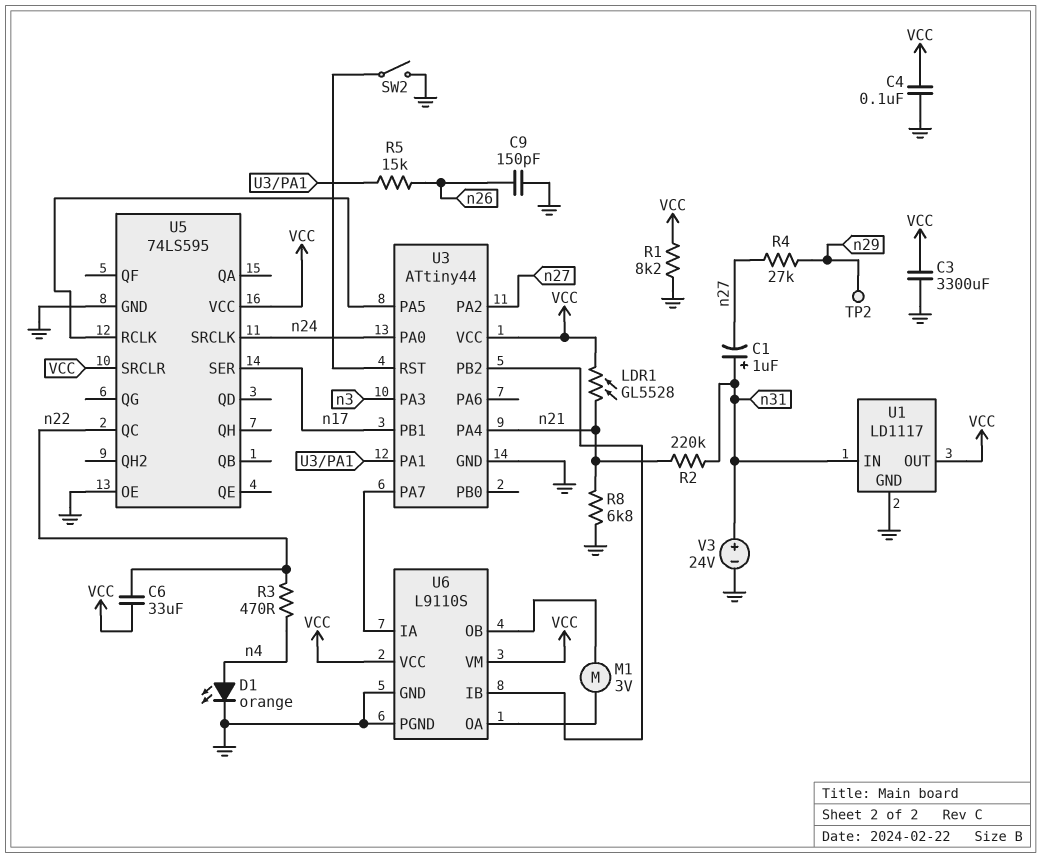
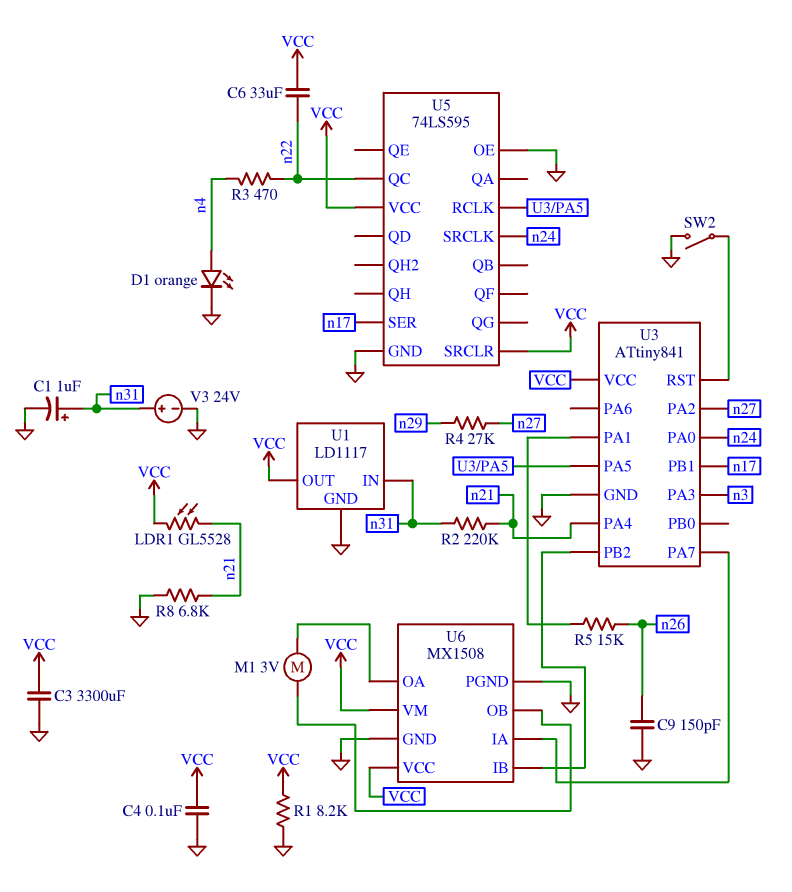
C1: 1uF (plus n31, minus n27) -> 1uF (plus n31, minus GND)
TP2: test point (n29) -> none
U3: ATtiny44 -> ATtiny841
U6: L9110S -> MX1508

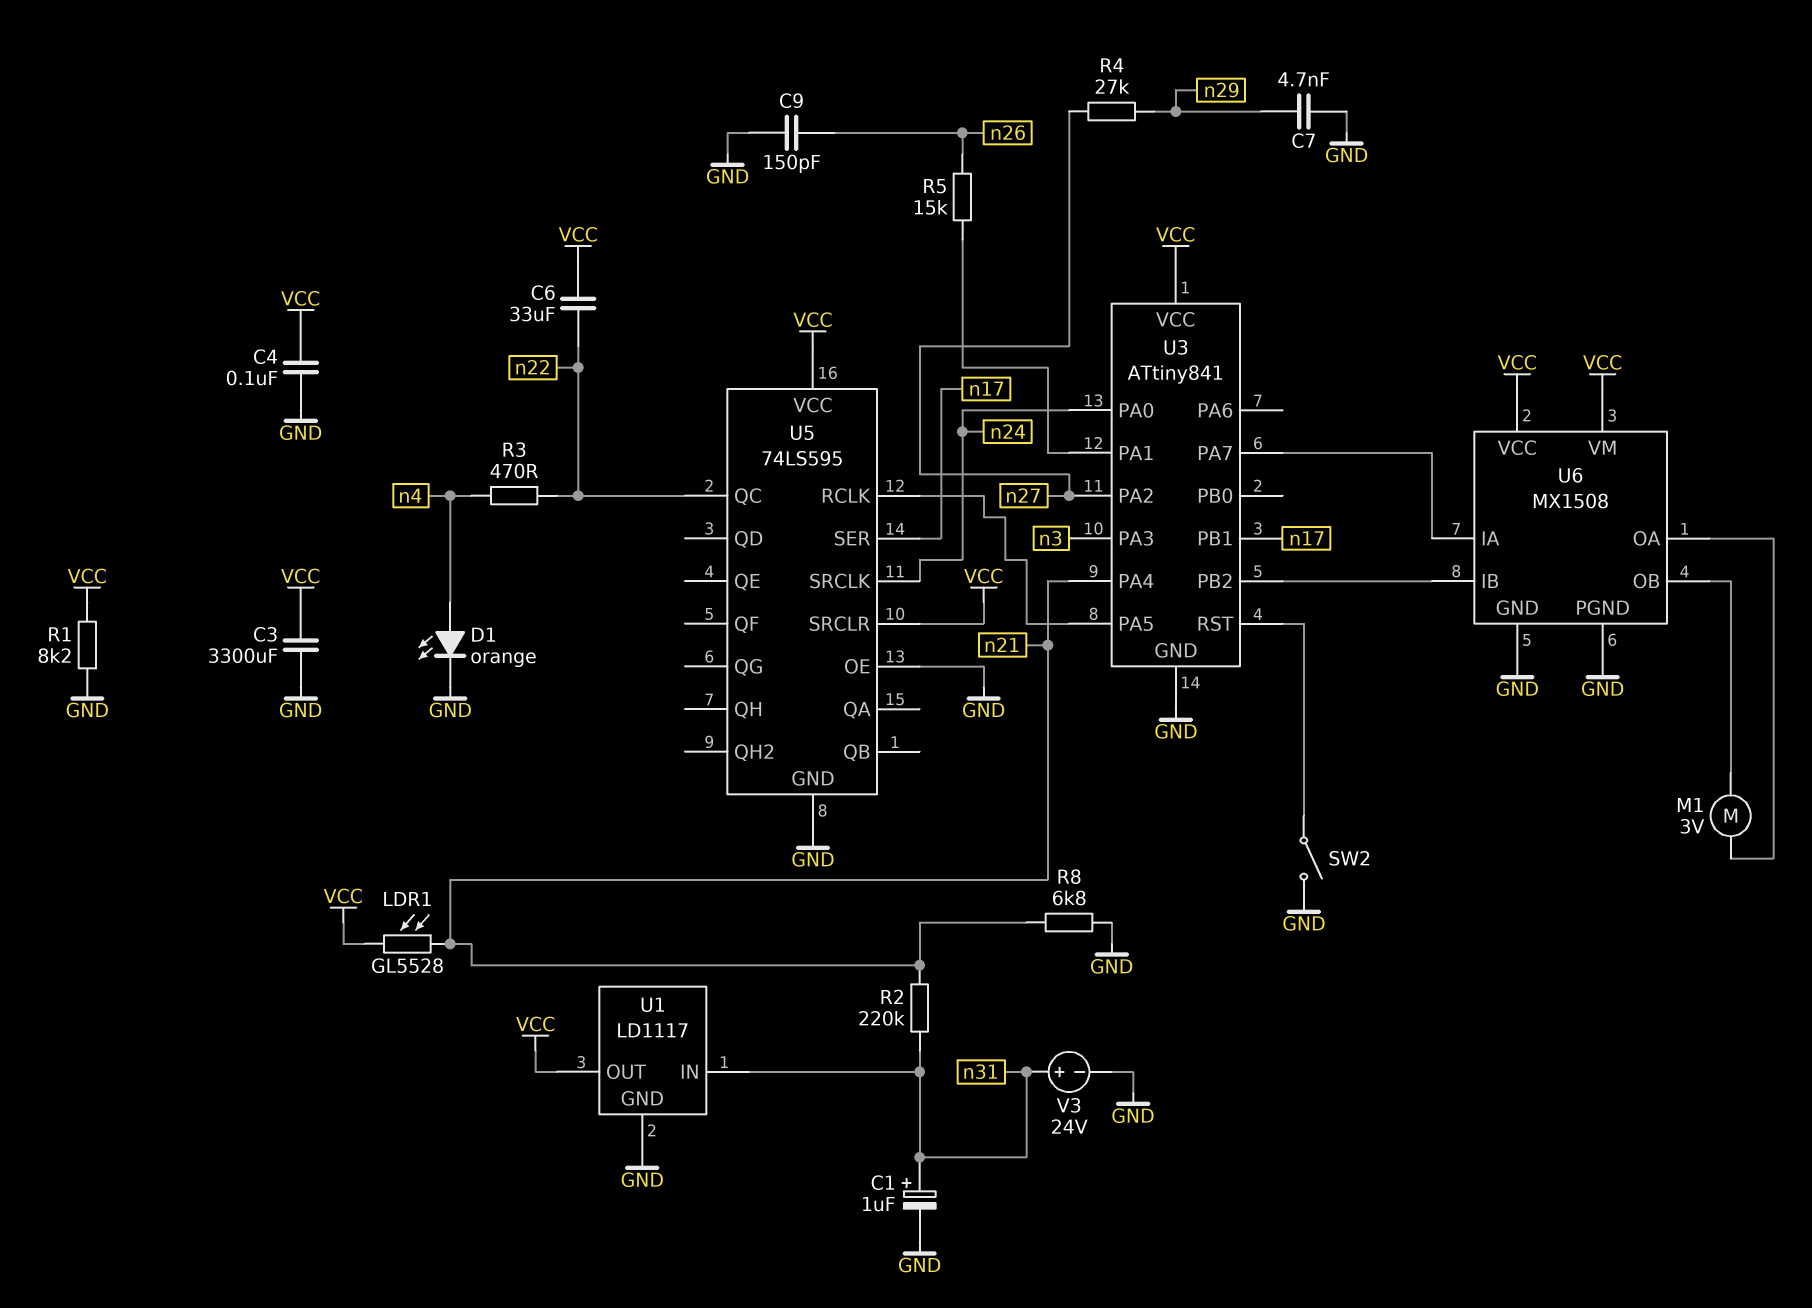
C7: none -> 4.7nF (GND, n29)

